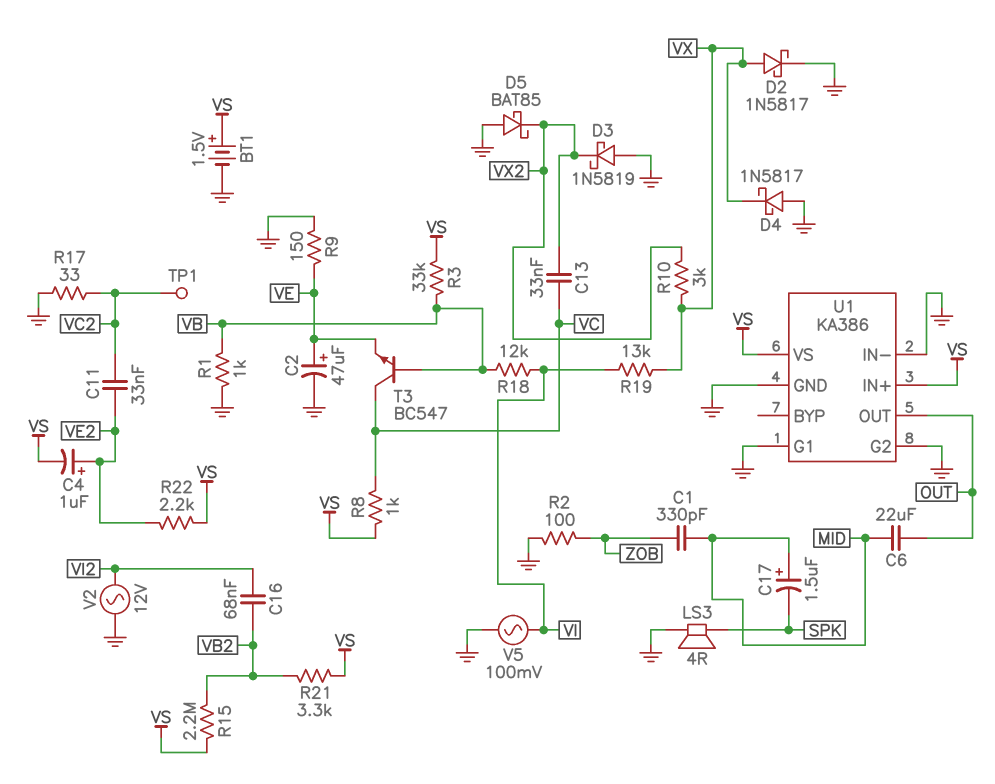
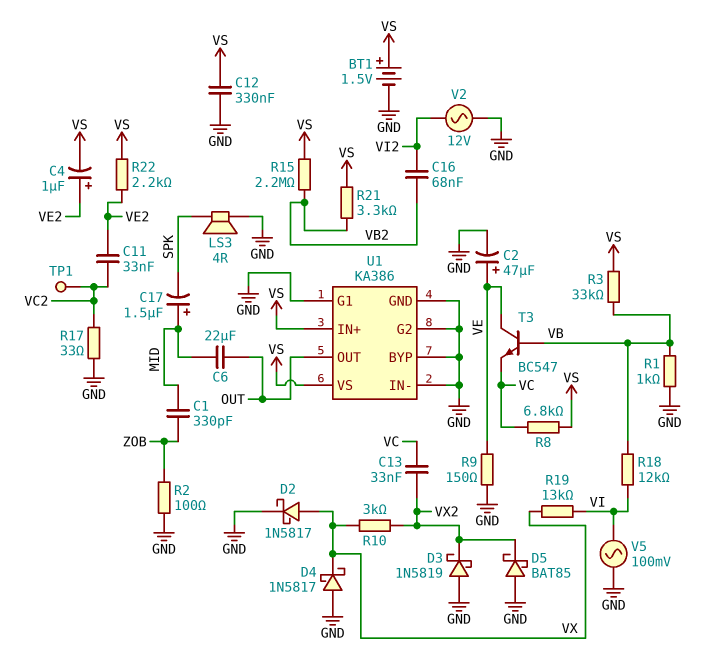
C12: none -> 330nF (GND, VS)
R8: 1k (VC, VS) -> 6.8k (VC, VS)
T3: NPN BC547 (B VB, C VC, E VE) -> NPN BC547 (B VB, C VE, E VC)
U1 pin BYP: none -> GND

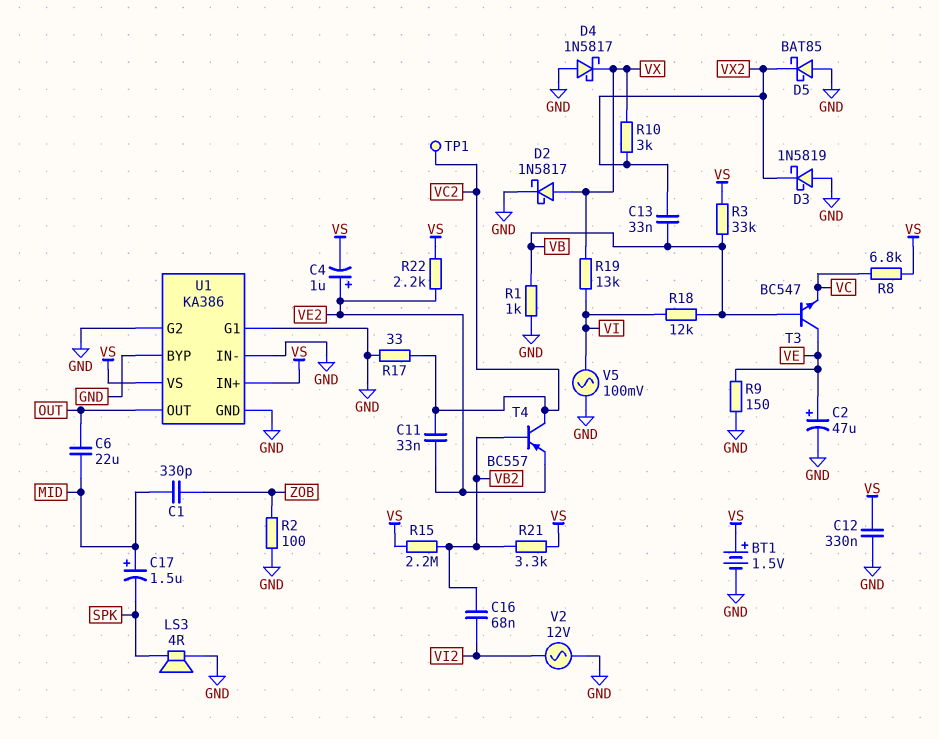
C13: 33nF (VC, VX2) -> 33nF (VB, VX2)
T4: none -> PNP BC557 (B VB2, C VC2, E VE2)

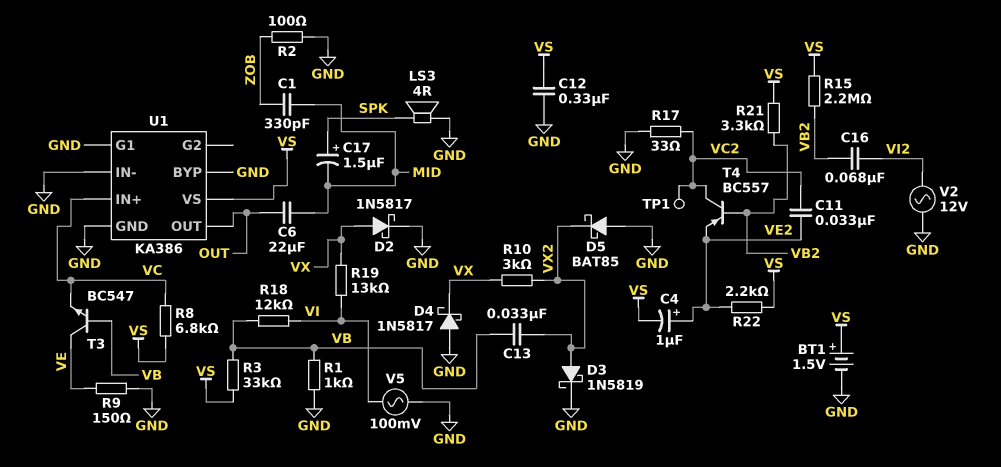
C2: 47uF (plus VE, minus GND) -> none
C17: 1.5uF (plus MID, minus SPK) -> 1.5uF (plus SPK, minus MID)
D3: schottky 1N5819 (A GND, K VX2) -> schottky 1N5819 (A VX2, K GND)
U1 pin G2: GND -> none
U1 pin IN+: VS -> VC

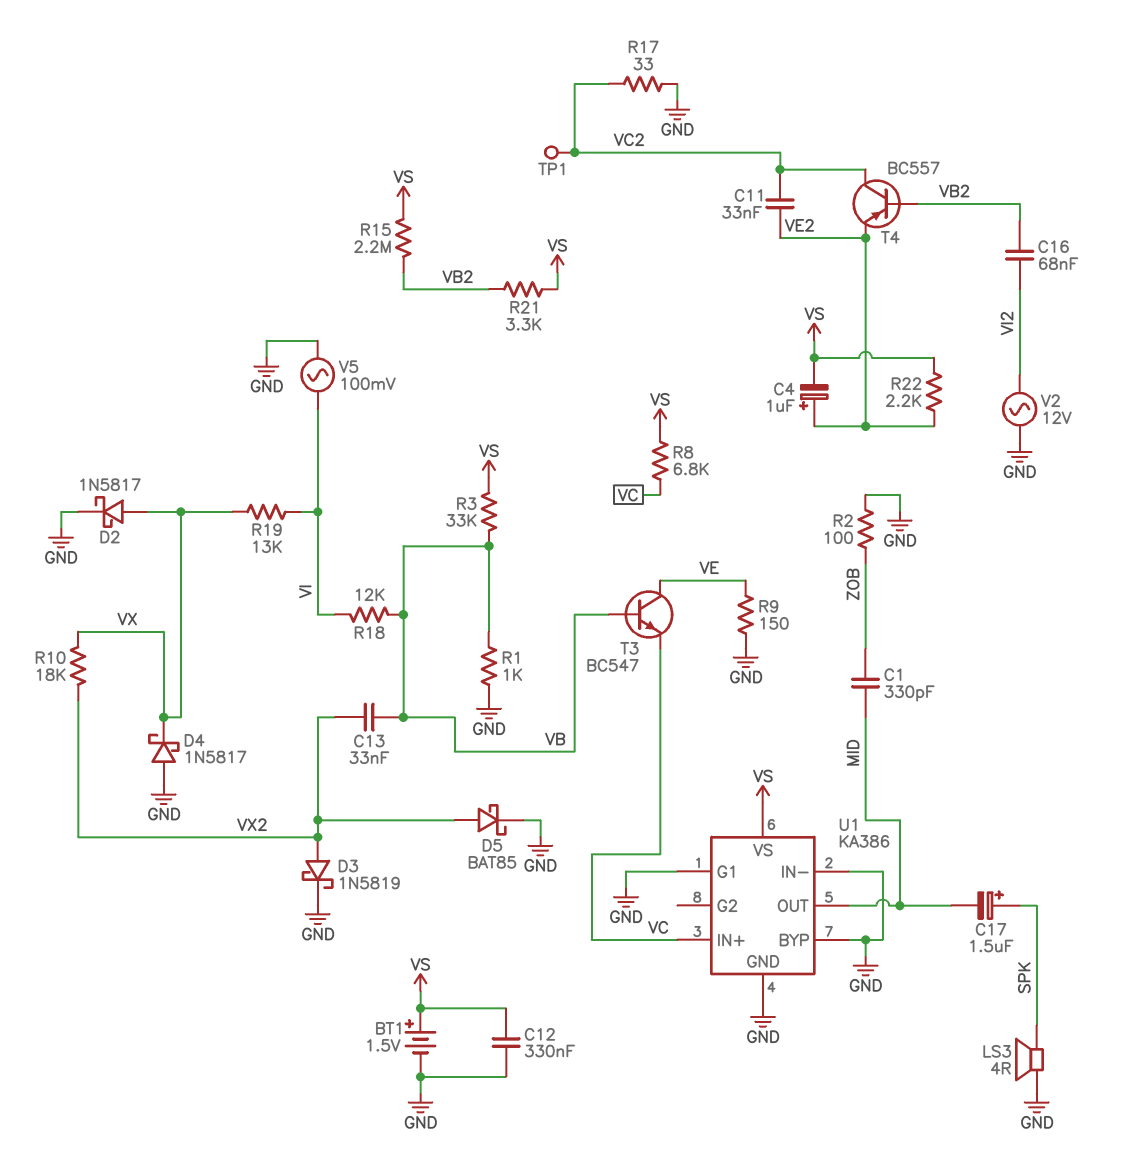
C6: 22uF (MID, OUT) -> none
D5: schottky BAT85 (A GND, K VX2) -> schottky BAT85 (A VX2, K GND)
R10: 3k (VX, VX2) -> 18k (VX, VX2)
U1 pin OUT: OUT -> MID

